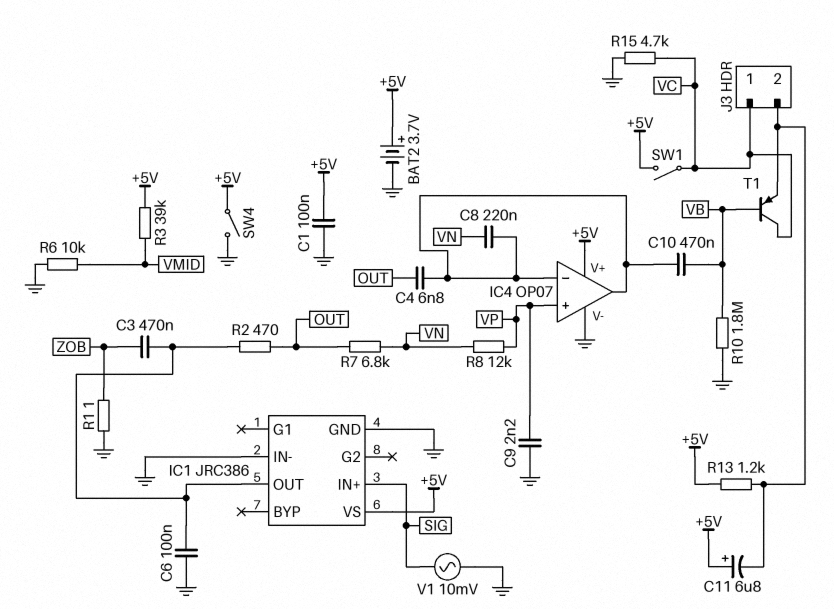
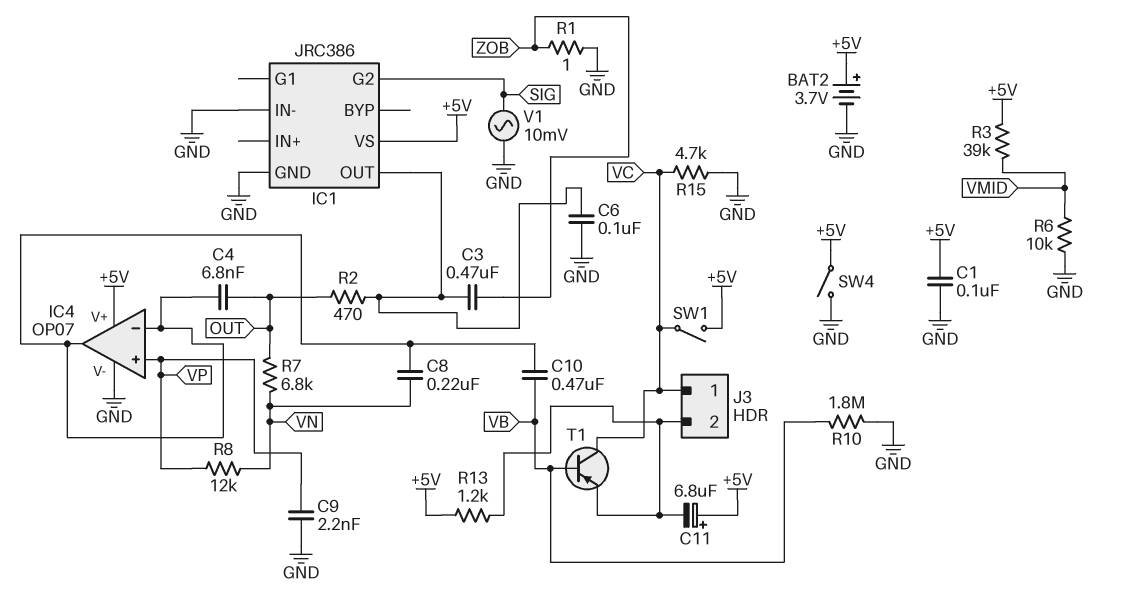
IC1 pin G2: none -> SIG
IC1 pin IN+: SIG -> none

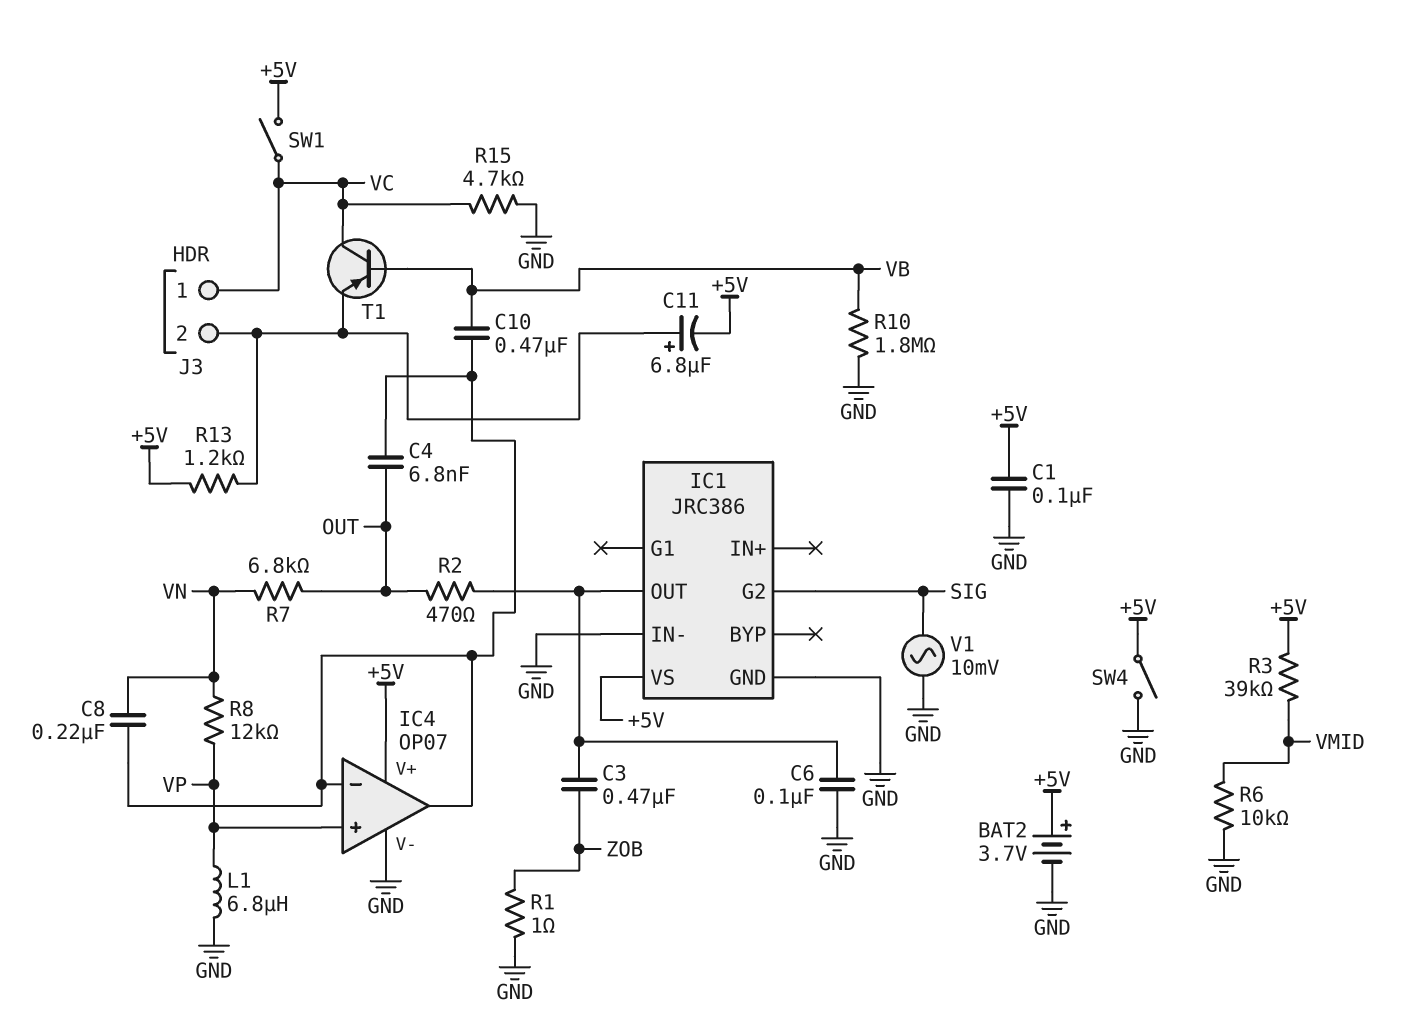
C9: 2.2nF (GND, VP) -> none
C11: 6.8uF (plus +5V, minus J3/2) -> 6.8uF (plus J3/2, minus +5V)
L1: none -> 6.8uH (GND, VP)

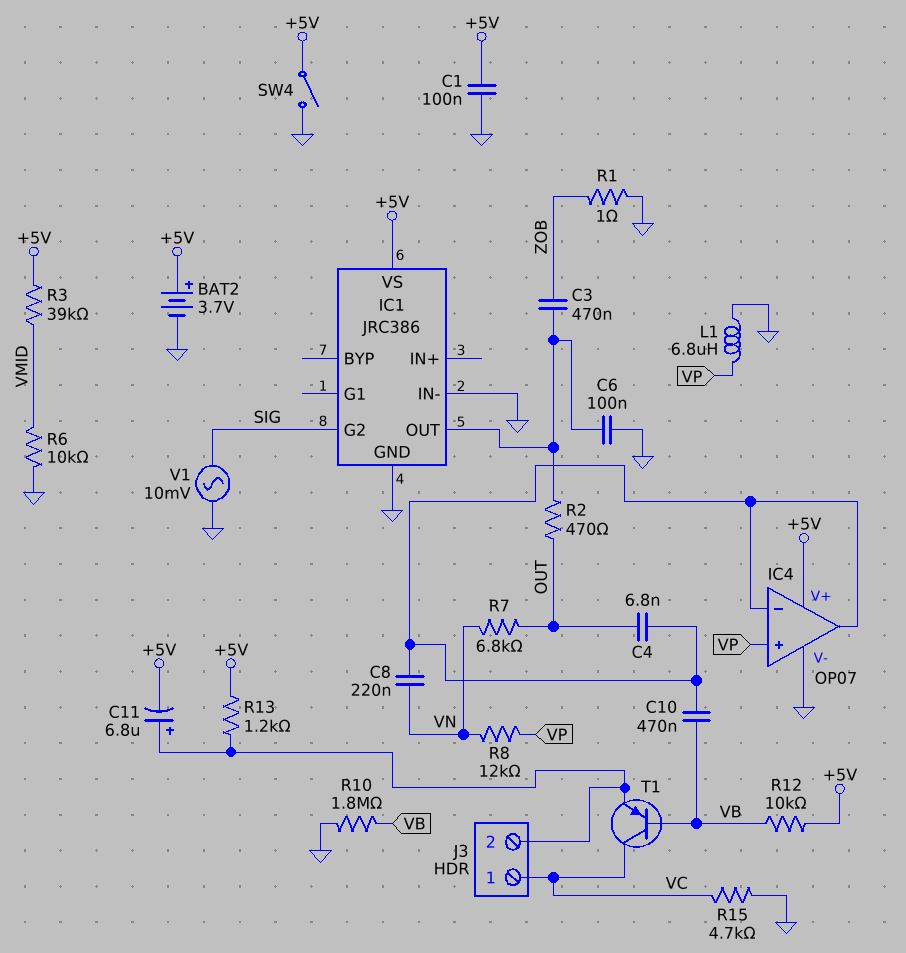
R12: none -> 10k (+5V, VB)
SW1: switch (+5V, VC) -> none

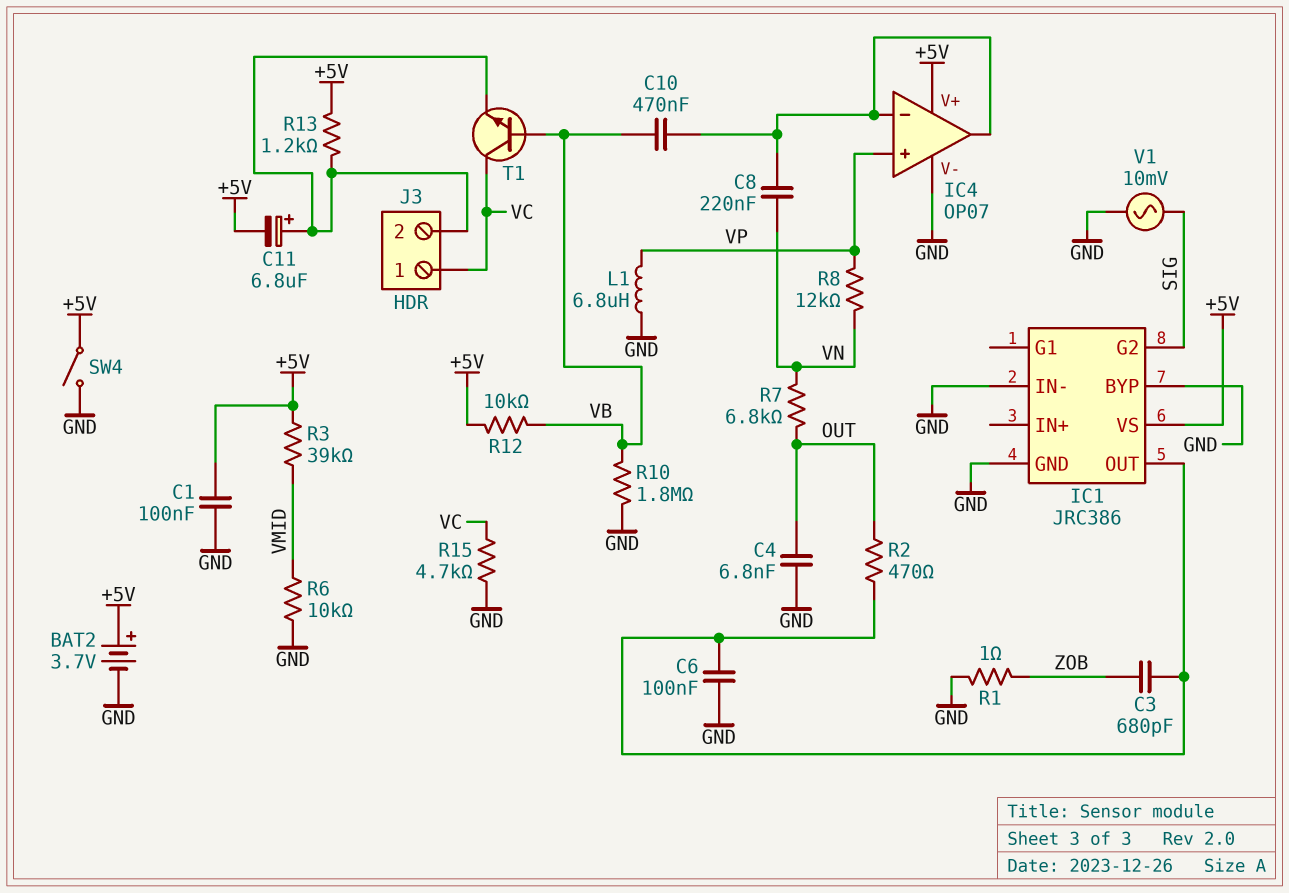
C3: 470nF (IC1/OUT, ZOB) -> 680pF (IC1/OUT, ZOB)
C4: 6.8nF (IC4/in-, OUT) -> 6.8nF (GND, OUT)
IC1 pin BYP: none -> GND
T1: PNP (B VB, C VC, E J3/2) -> NPN (B VB, C VC, E J3/2)

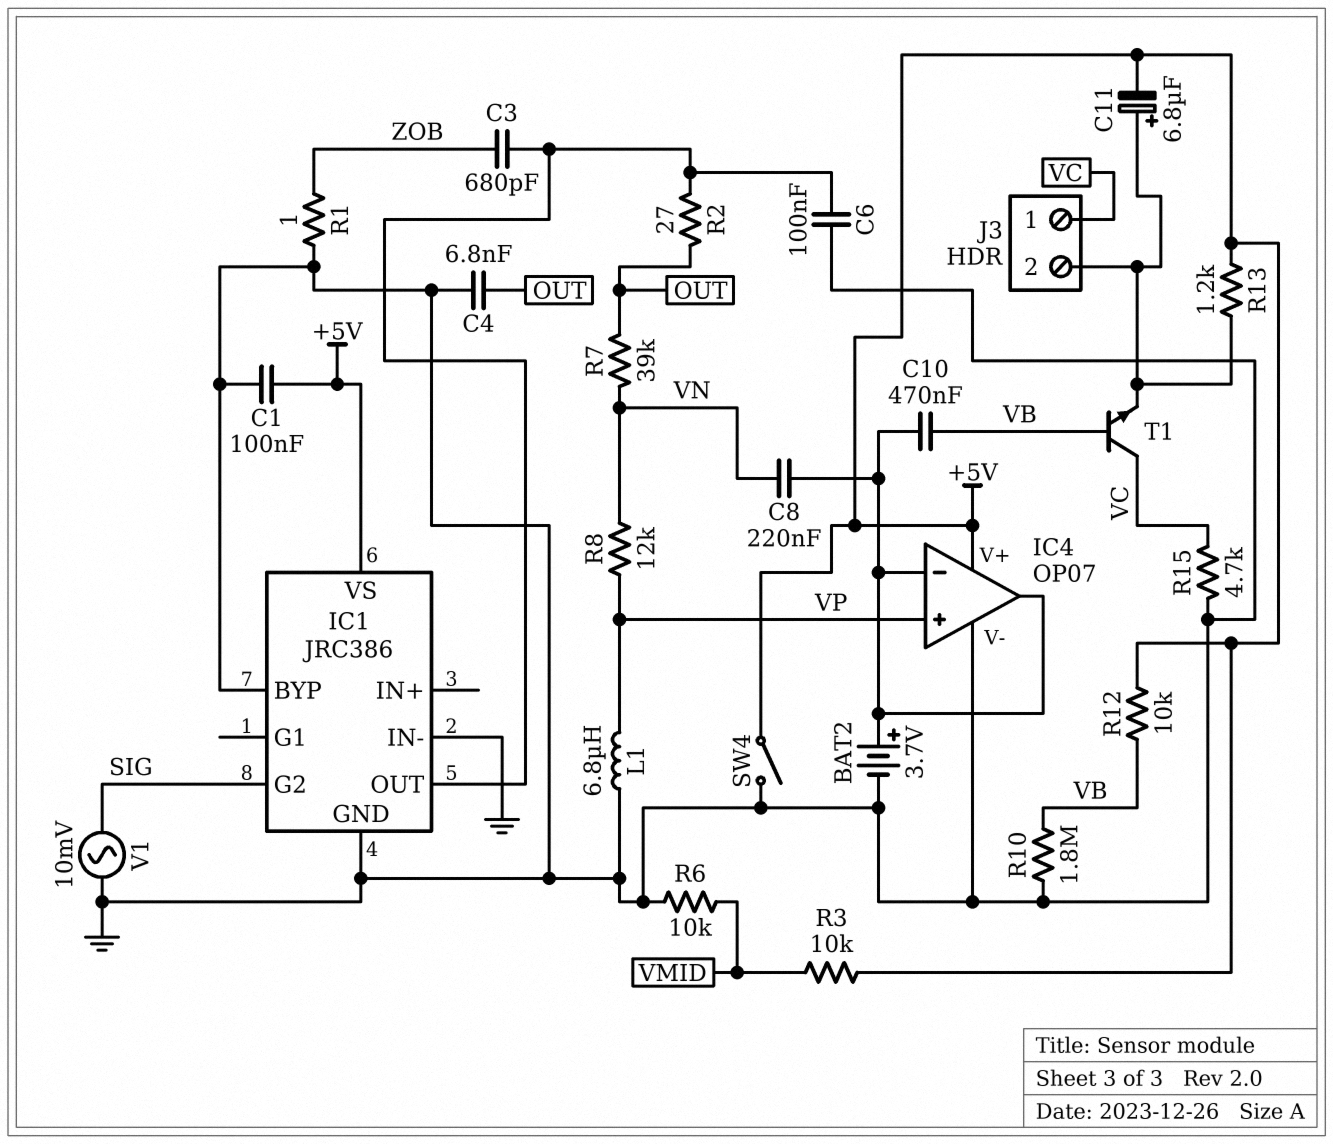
BAT2: 3.7V (plus +5V, minus GND) -> 3.7V (plus IC4/in-, minus GND)
R2: 470 (IC1/OUT, OUT) -> 27 (IC1/OUT, OUT)
R3: 39k (+5V, VMID) -> 10k (+5V, VMID)
R7: 6.8k (OUT, VN) -> 39k (OUT, VN)

